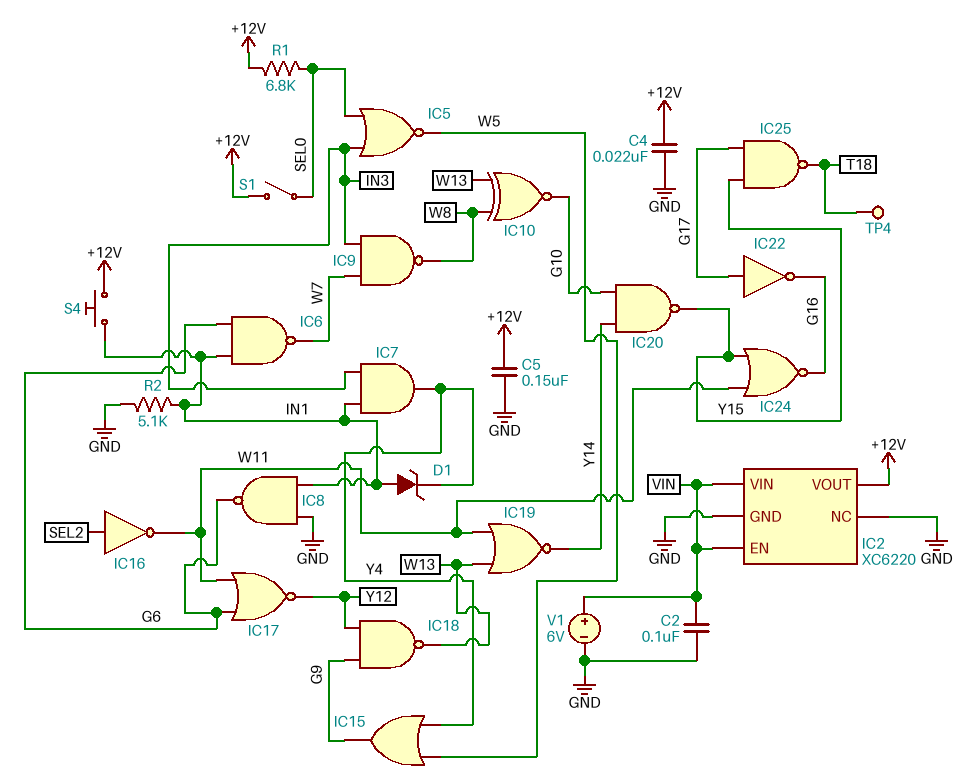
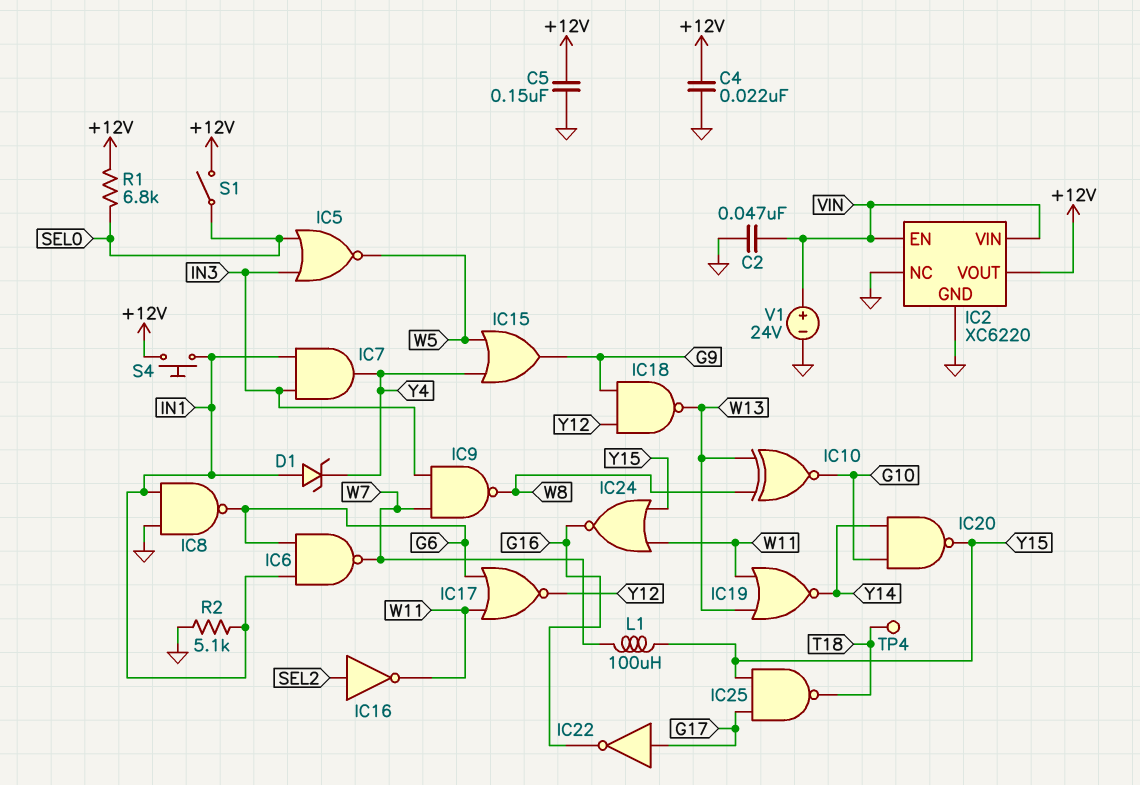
C2: 100nF (GND, VIN) -> 47nF (GND, VIN)
L1: none -> 100uH (W7, Y15)
V1: 6V (plus VIN, minus GND) -> 24V (plus VIN, minus GND)

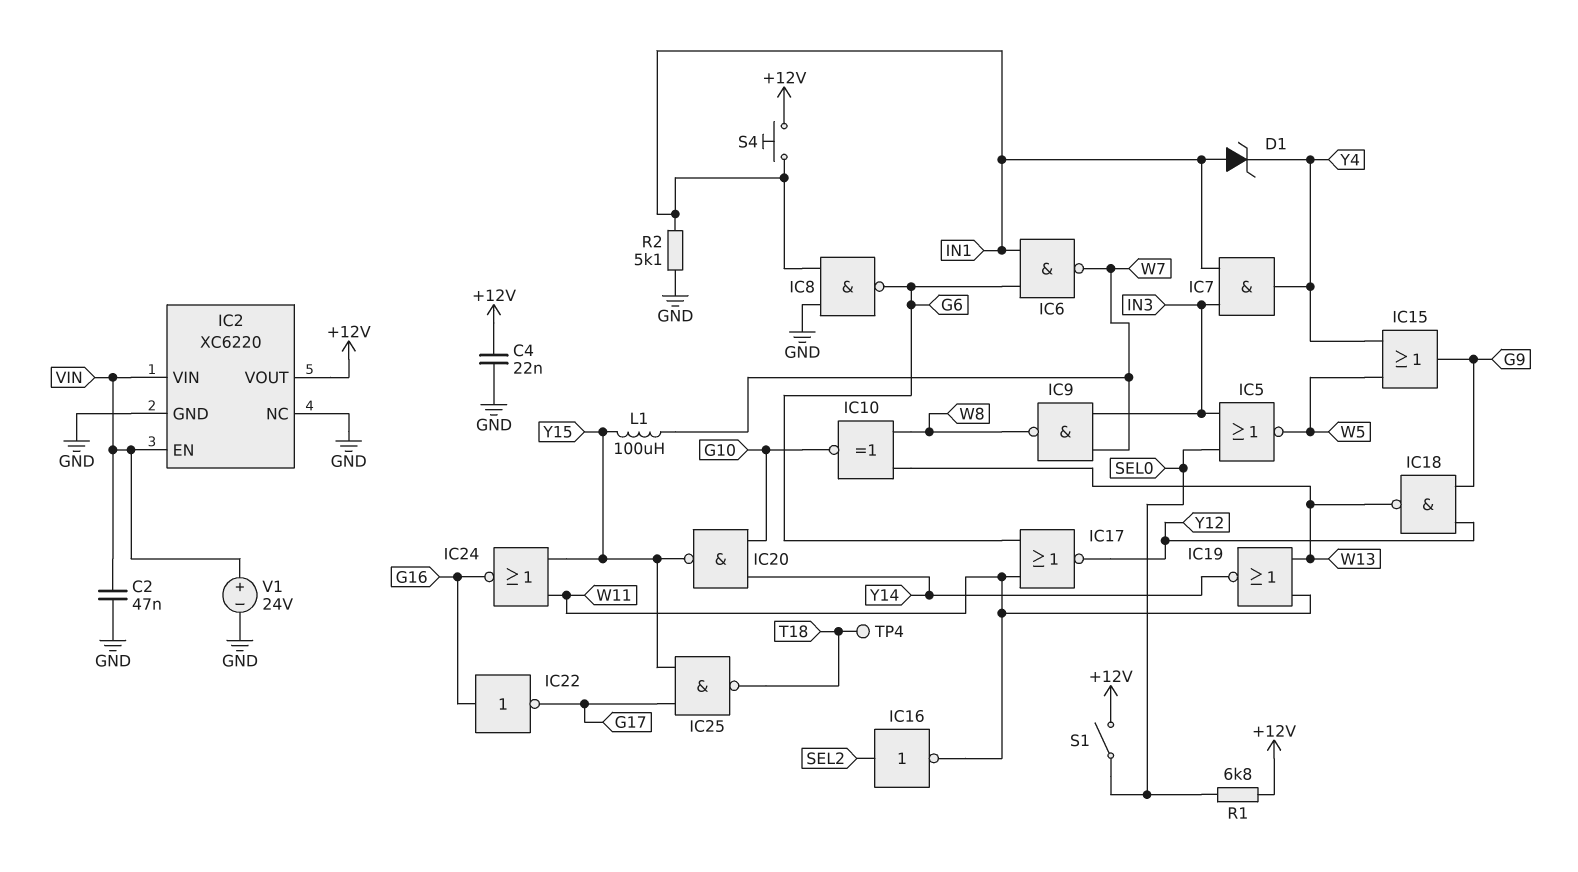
C5: 150nF (+12V, GND) -> none
IC22: NOT (in G17, out G16) -> NOT (in G16, out G17)

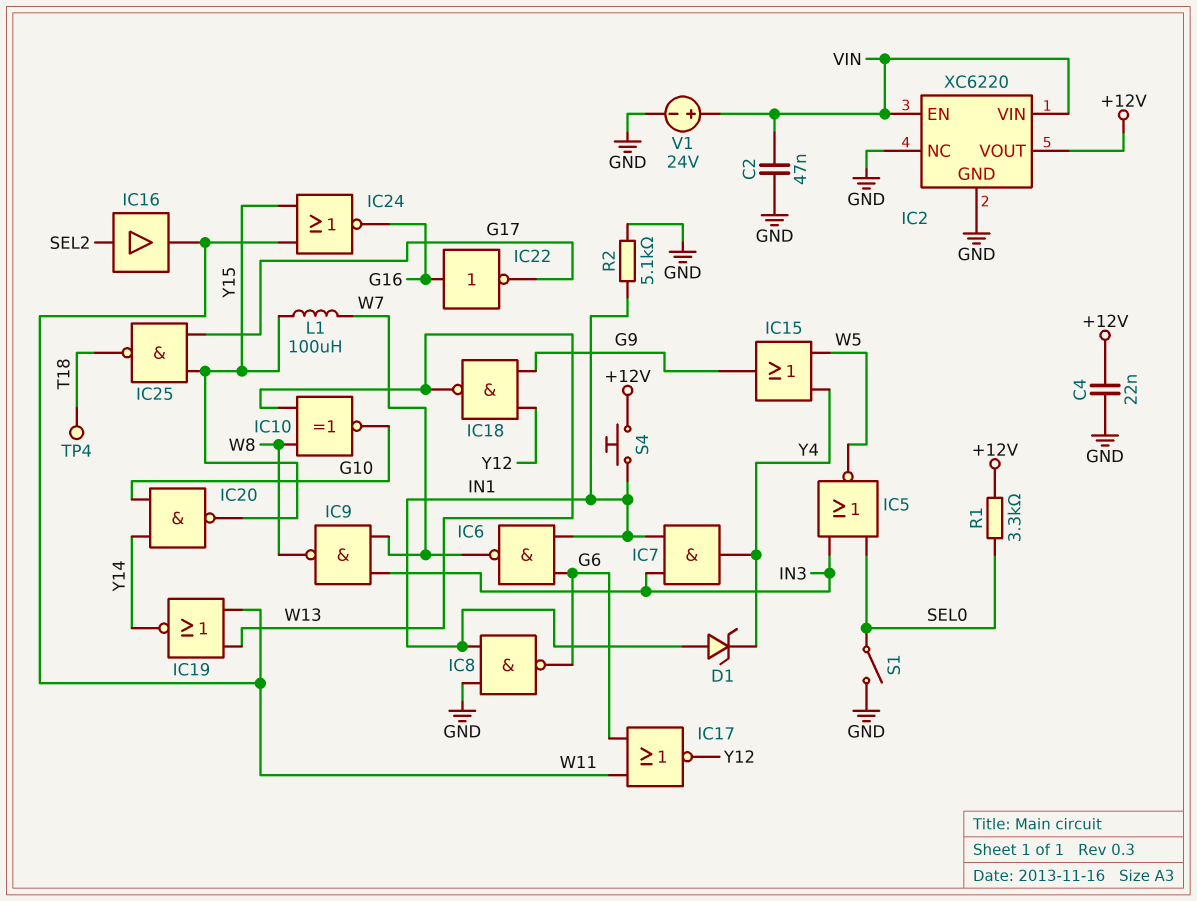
IC16: NOT (in SEL2, out W11) -> buffer (in SEL2, out W11)
R1: 6.8k (+12V, SEL0) -> 3.3k (+12V, SEL0)
S1: switch (+12V, SEL0) -> switch (GND, SEL0)

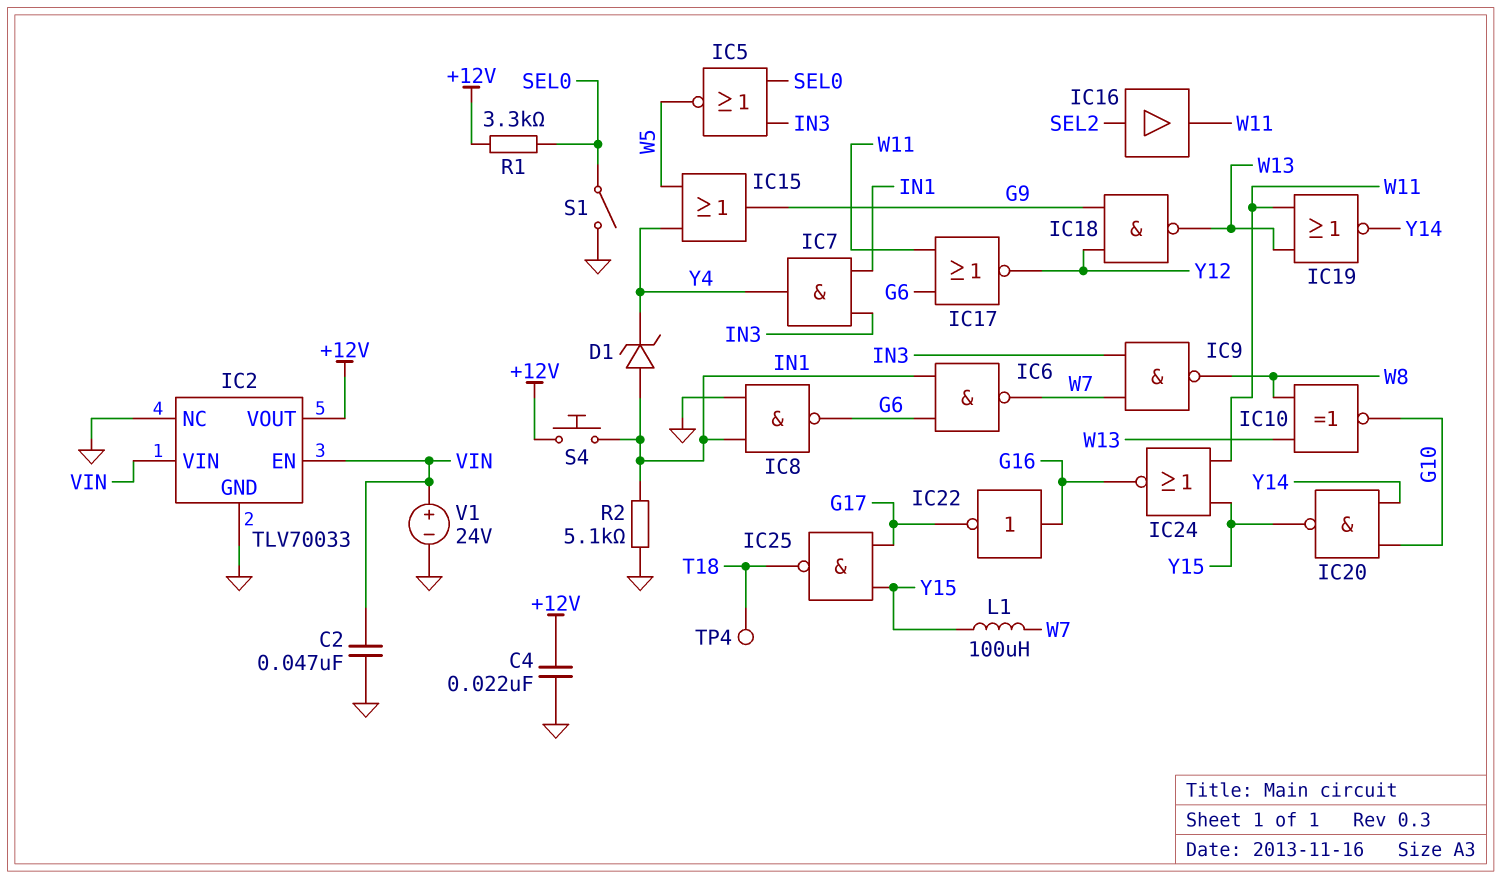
IC2: XC6220 -> TLV70033

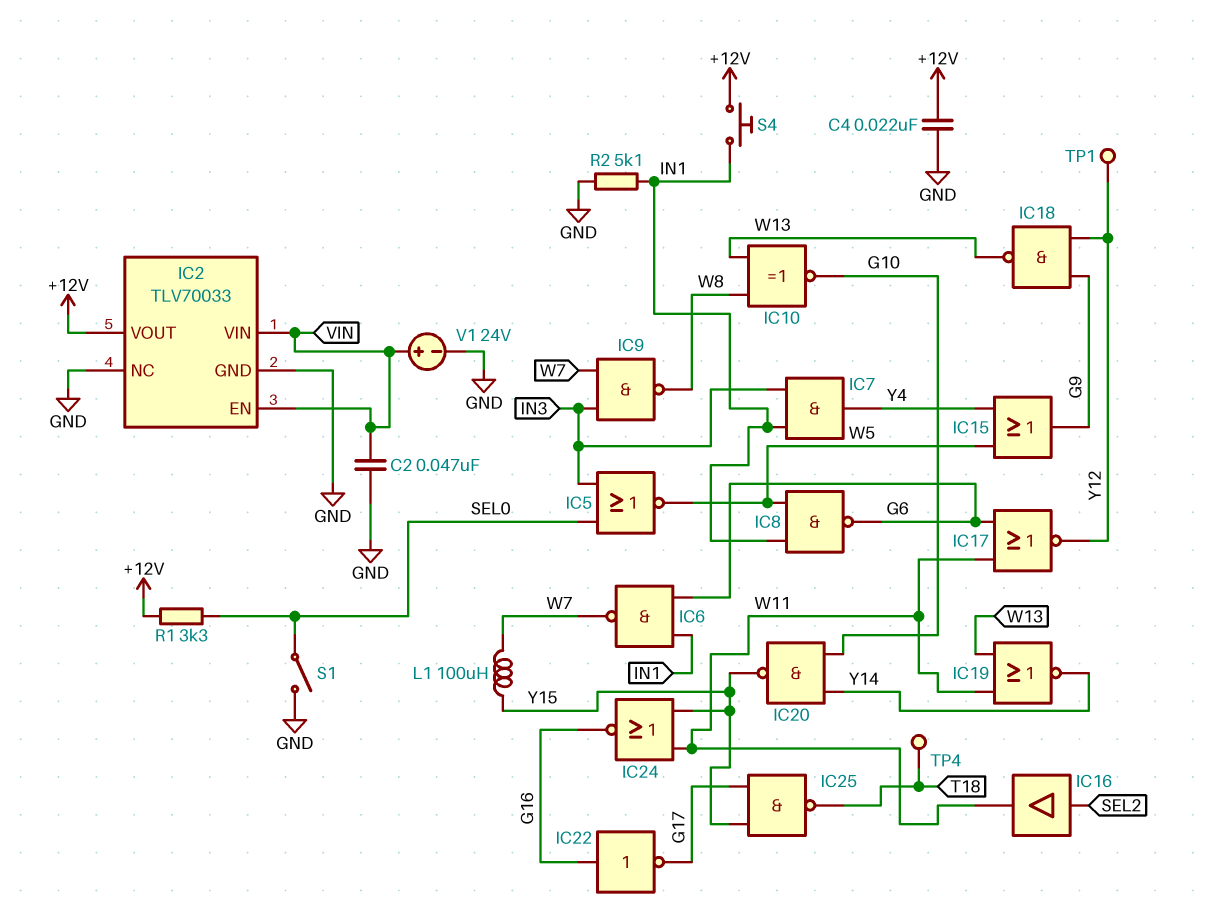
D1: zener (A IN1, K Y4) -> none
IC8: NAND (in GND, in IN1, out G6) -> NAND (in IN1, in W5, out G6)
TP1: none -> test point (Y12)

